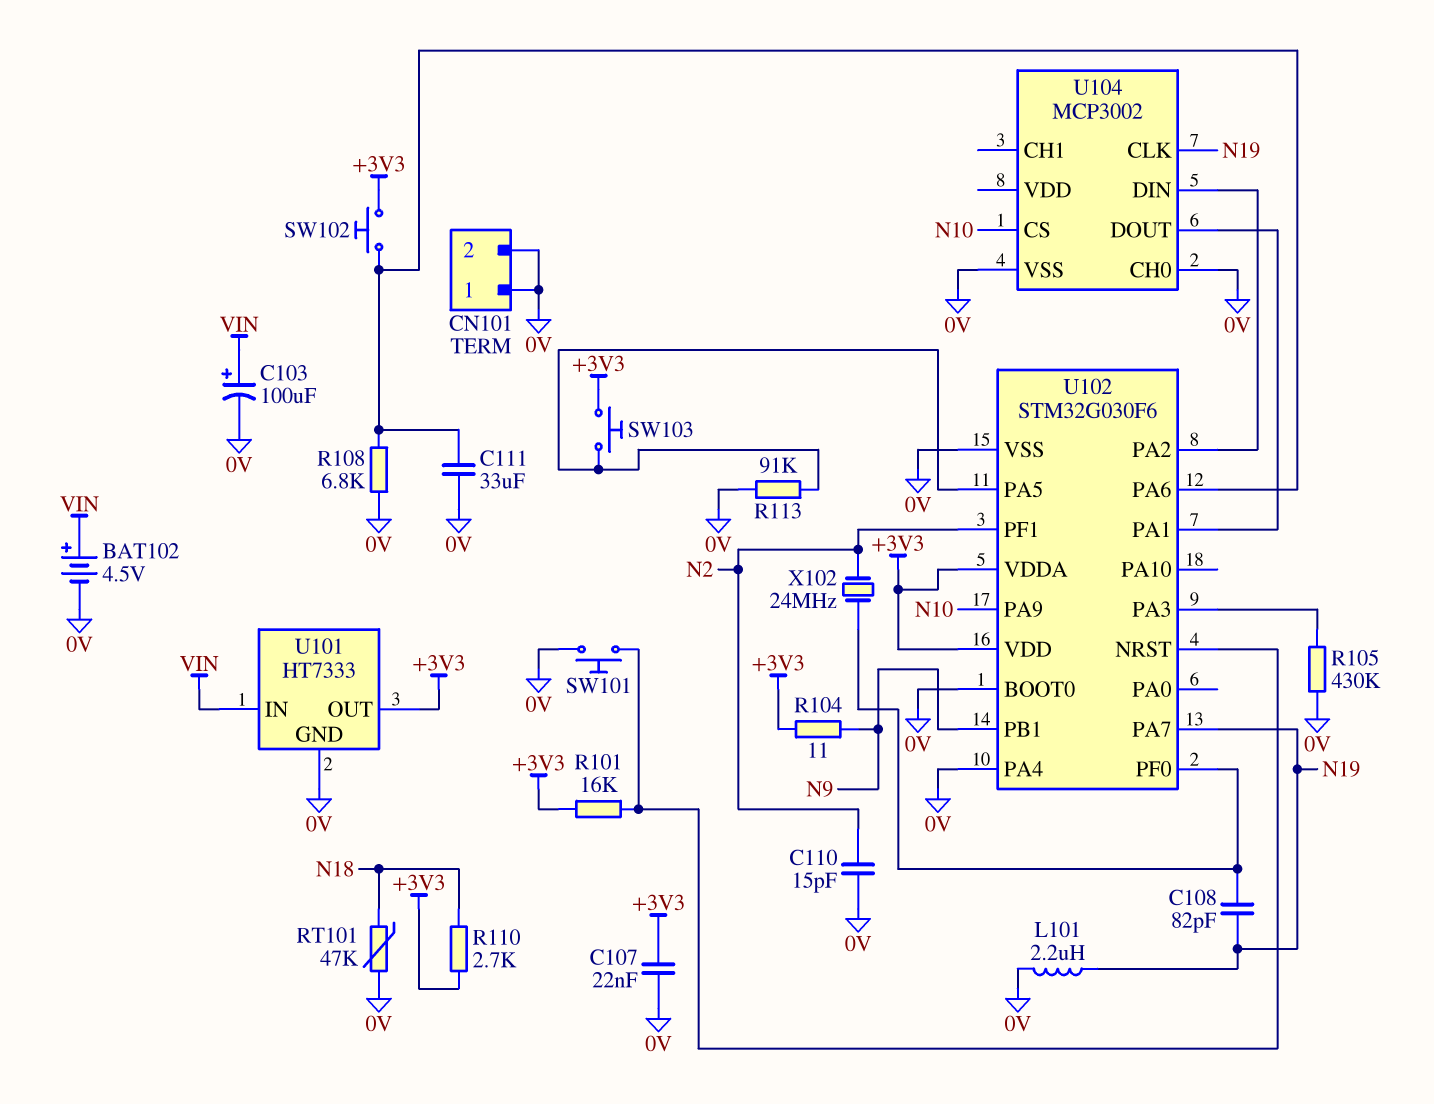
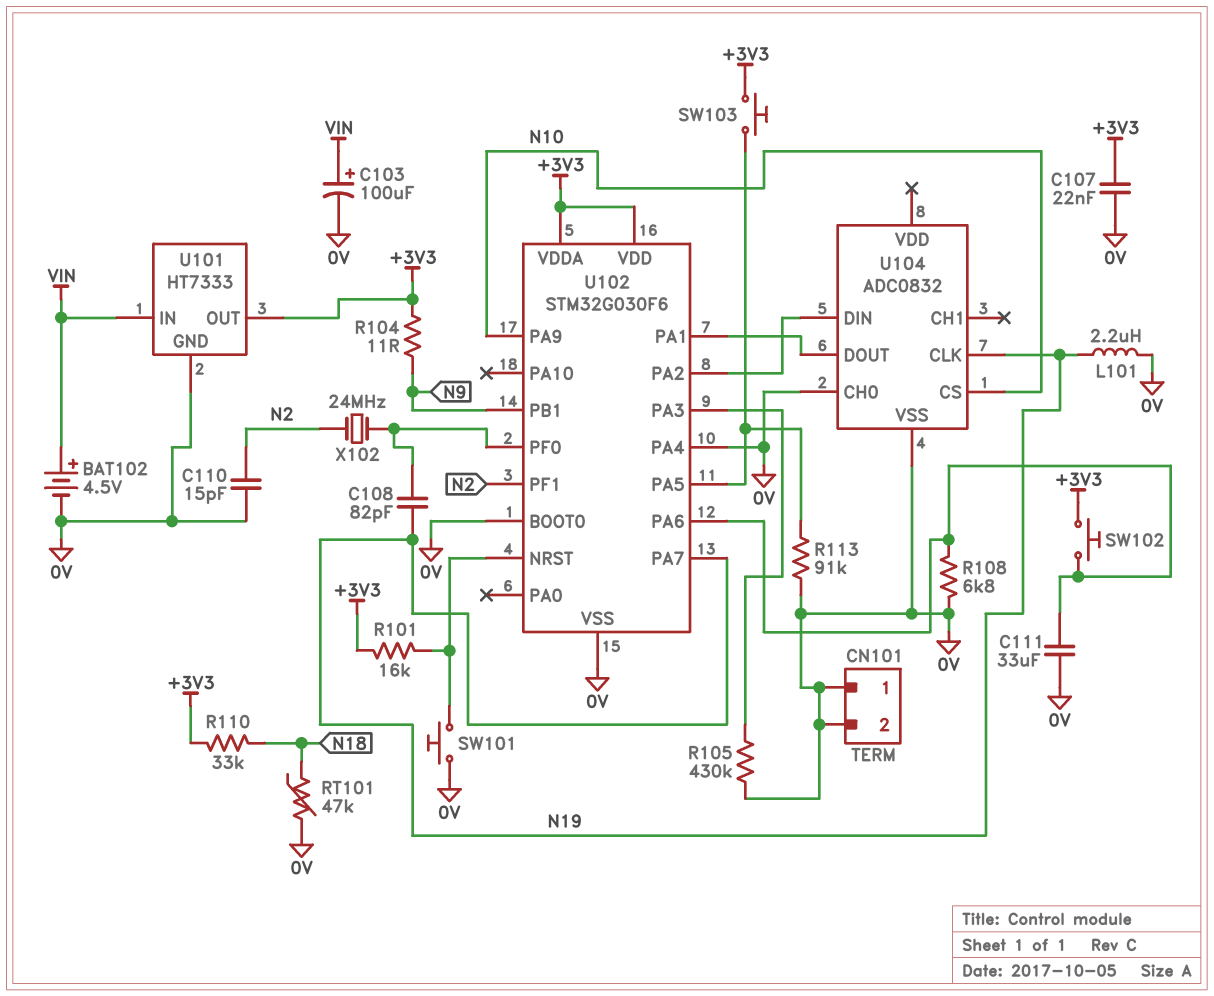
R110: 2.7k (+3V3, N18) -> 33k (+3V3, N18)
U104: MCP3002 -> ADC0832

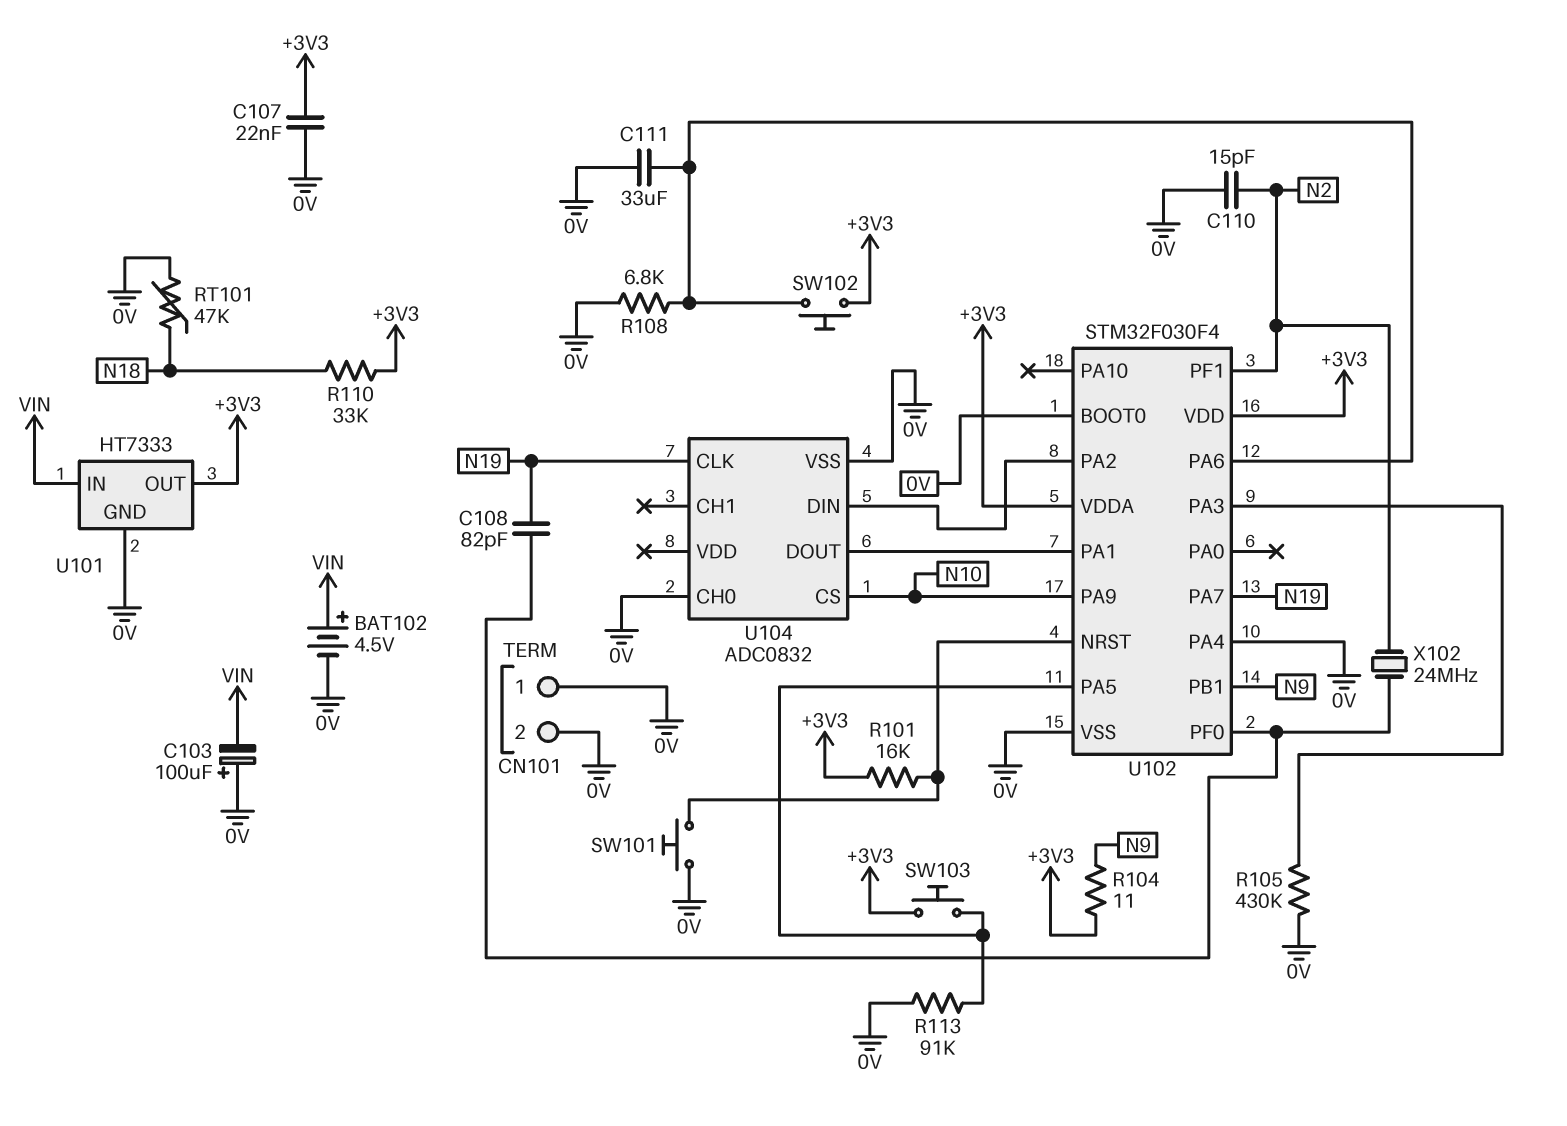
C103: 100uF (plus VIN, minus 0V) -> 100uF (plus 0V, minus VIN)
L101: 2.2uH (0V, N19) -> none
U102: STM32G030F6 -> STM32F030F4

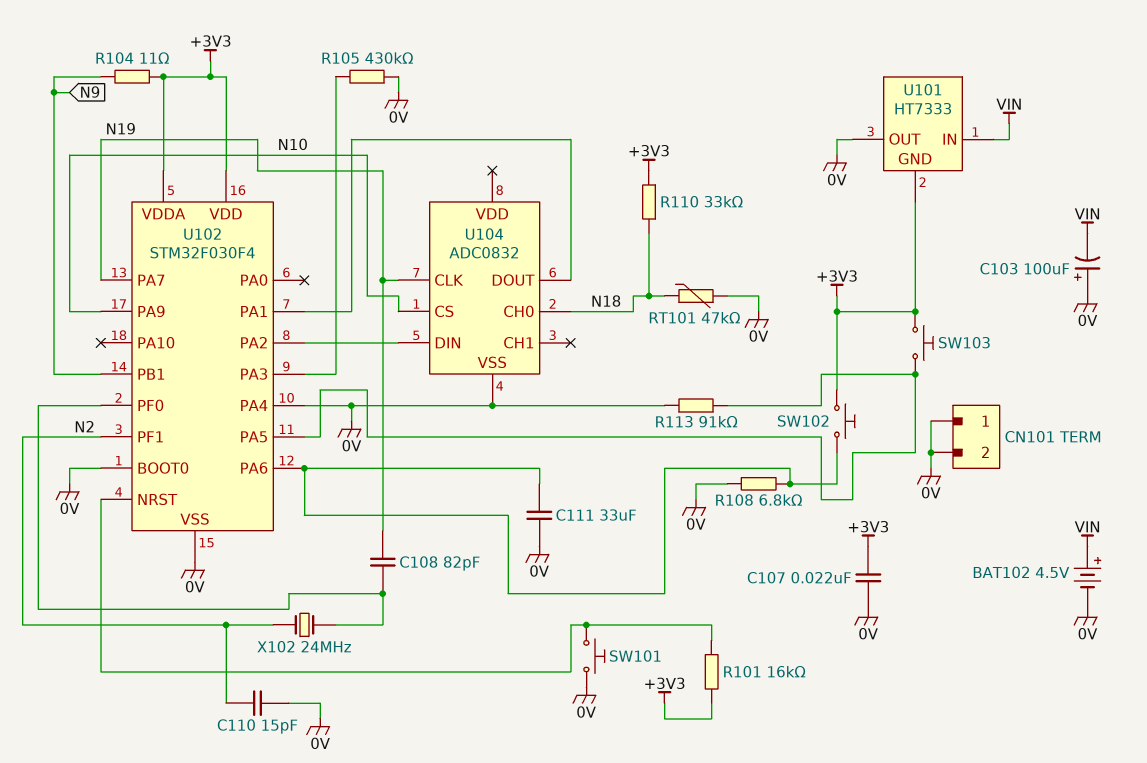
U101 pin GND: 0V -> +3V3
U101 pin OUT: +3V3 -> 0V
U104 pin CH0: 0V -> N18

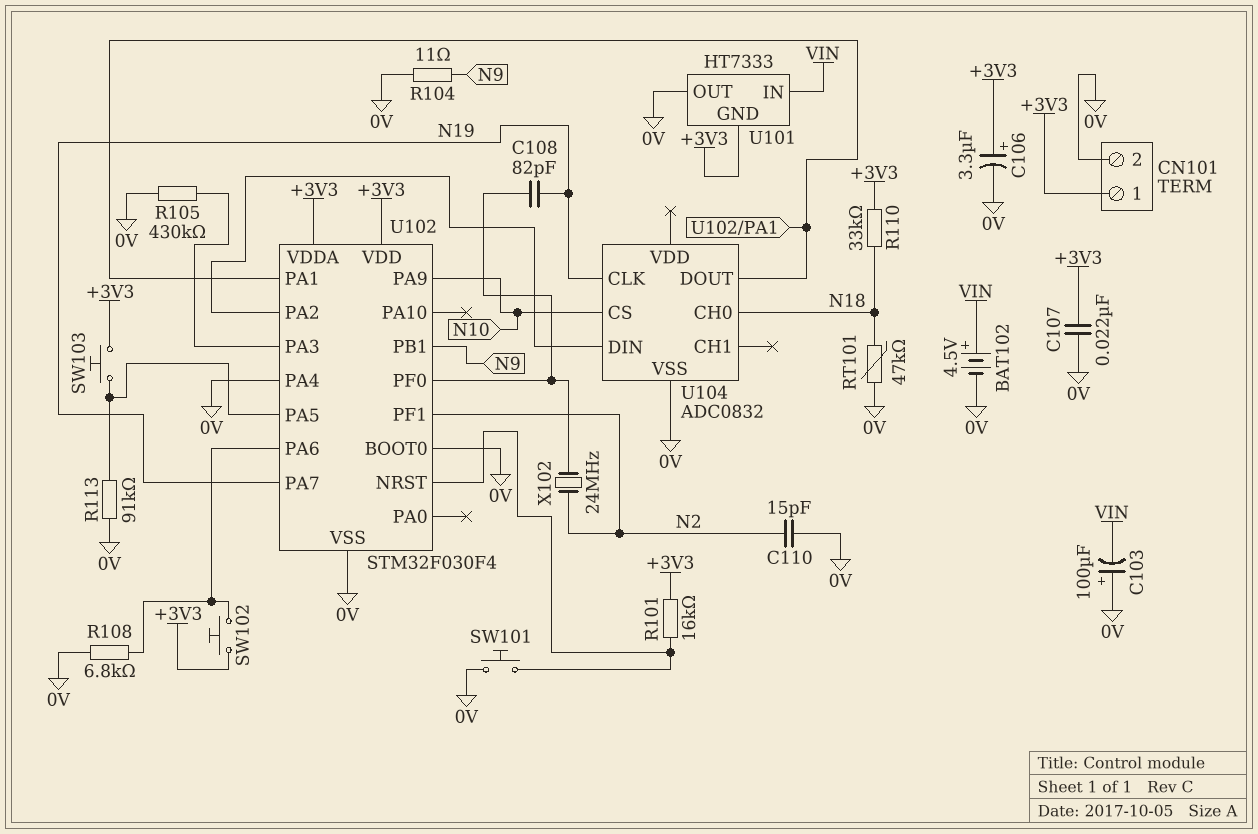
C106: none -> 3.3uF (plus +3V3, minus 0V)
C111: 33uF (0V, U102/PA6) -> none
CN101 pin 1: 0V -> +3V3
R104: 11 (+3V3, N9) -> 11 (0V, N9)

